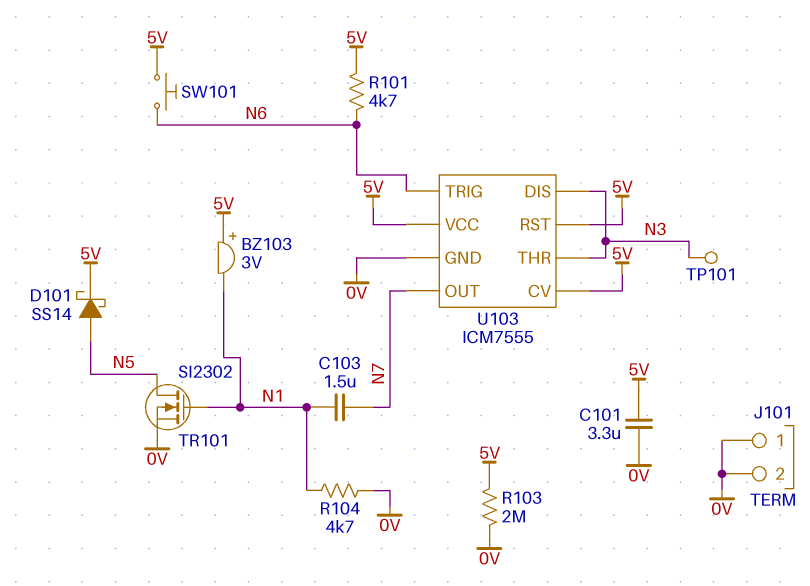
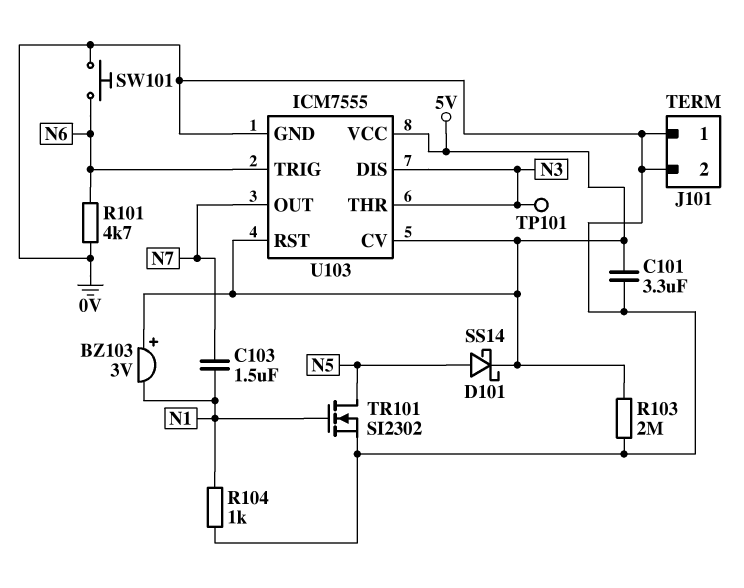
R101: 4.7k (5V, N6) -> 4.7k (0V, N6)
R104: 4.7k (0V, N1) -> 1k (0V, N1)
SW101: button (5V, N6) -> button (0V, N6)

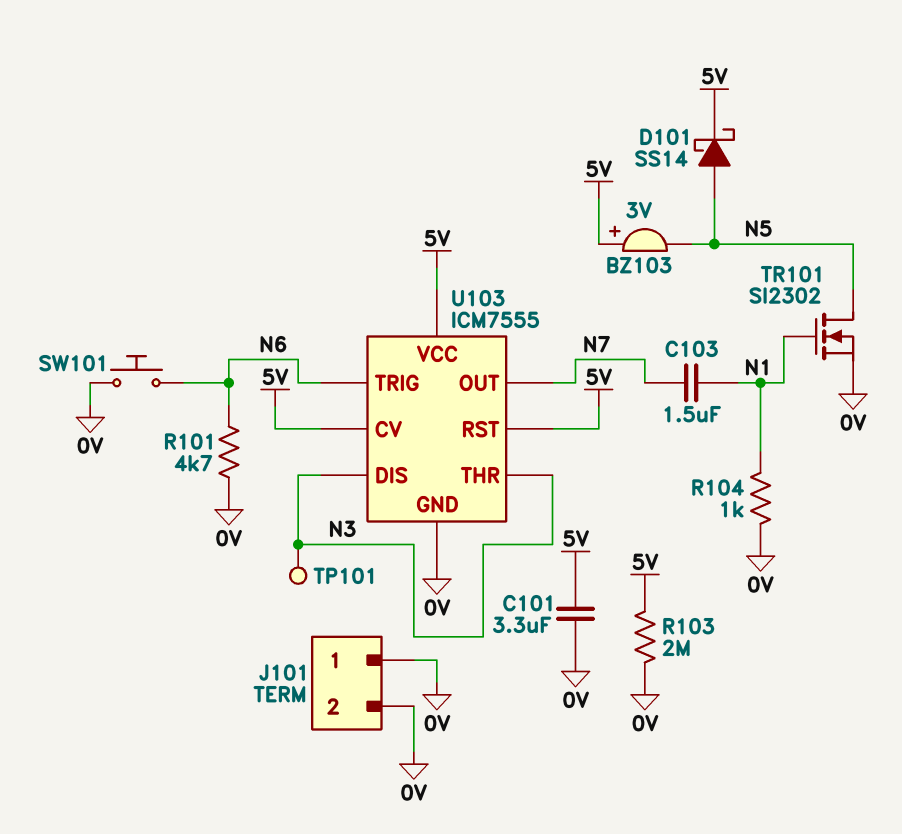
BZ103: buzzer 3V (plus 5V, minus N1) -> buzzer 3V (plus 5V, minus N5)

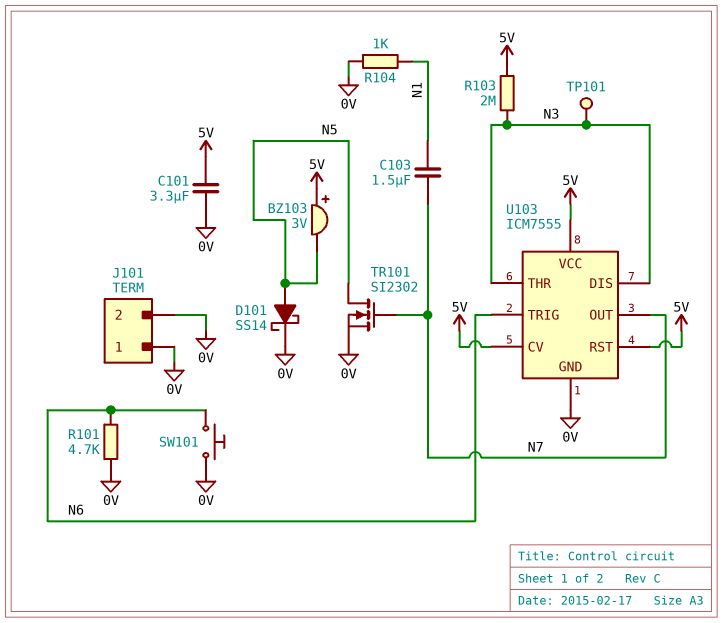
D101: schottky SS14 (A N5, K 5V) -> schottky SS14 (A N5, K 0V)
R103: 2M (0V, 5V) -> 2M (5V, N3)
TR101: NMOS SI2302 (G N1, D N5, S 0V) -> NMOS SI2302 (G N7, D N5, S 0V)

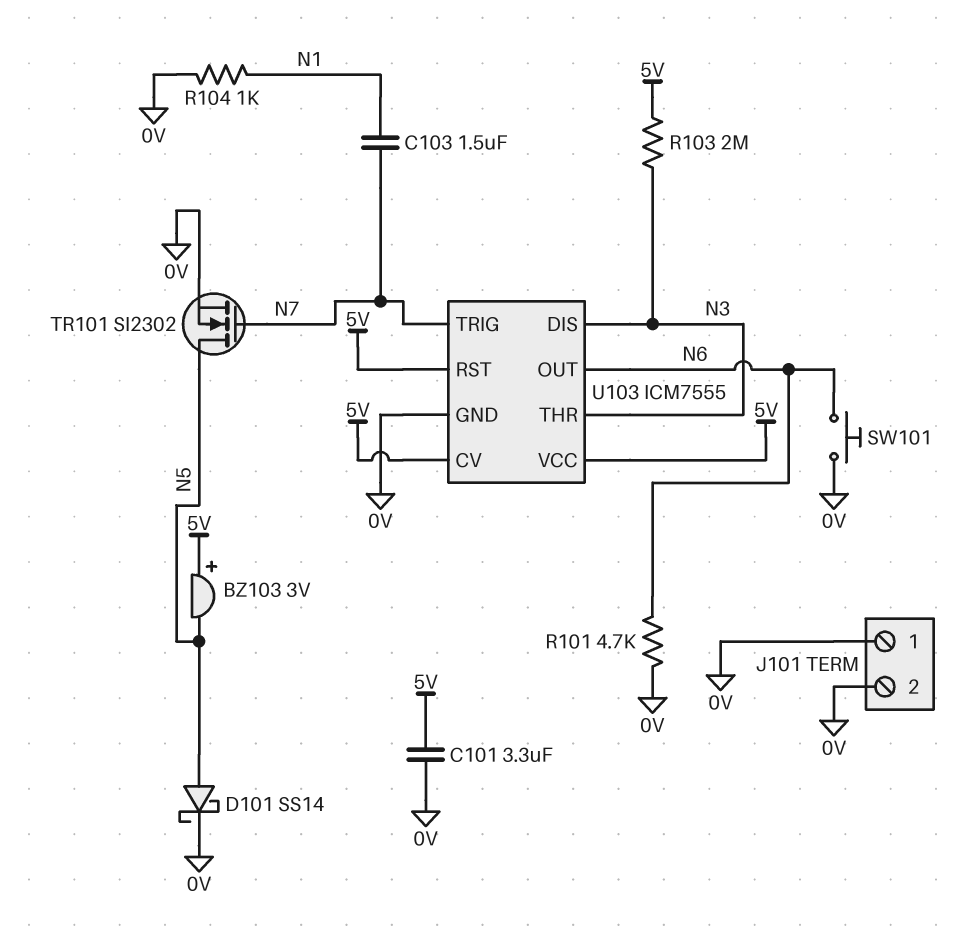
TP101: test point (N3) -> none
U103 pin OUT: N7 -> N6
U103 pin TRIG: N6 -> N7

